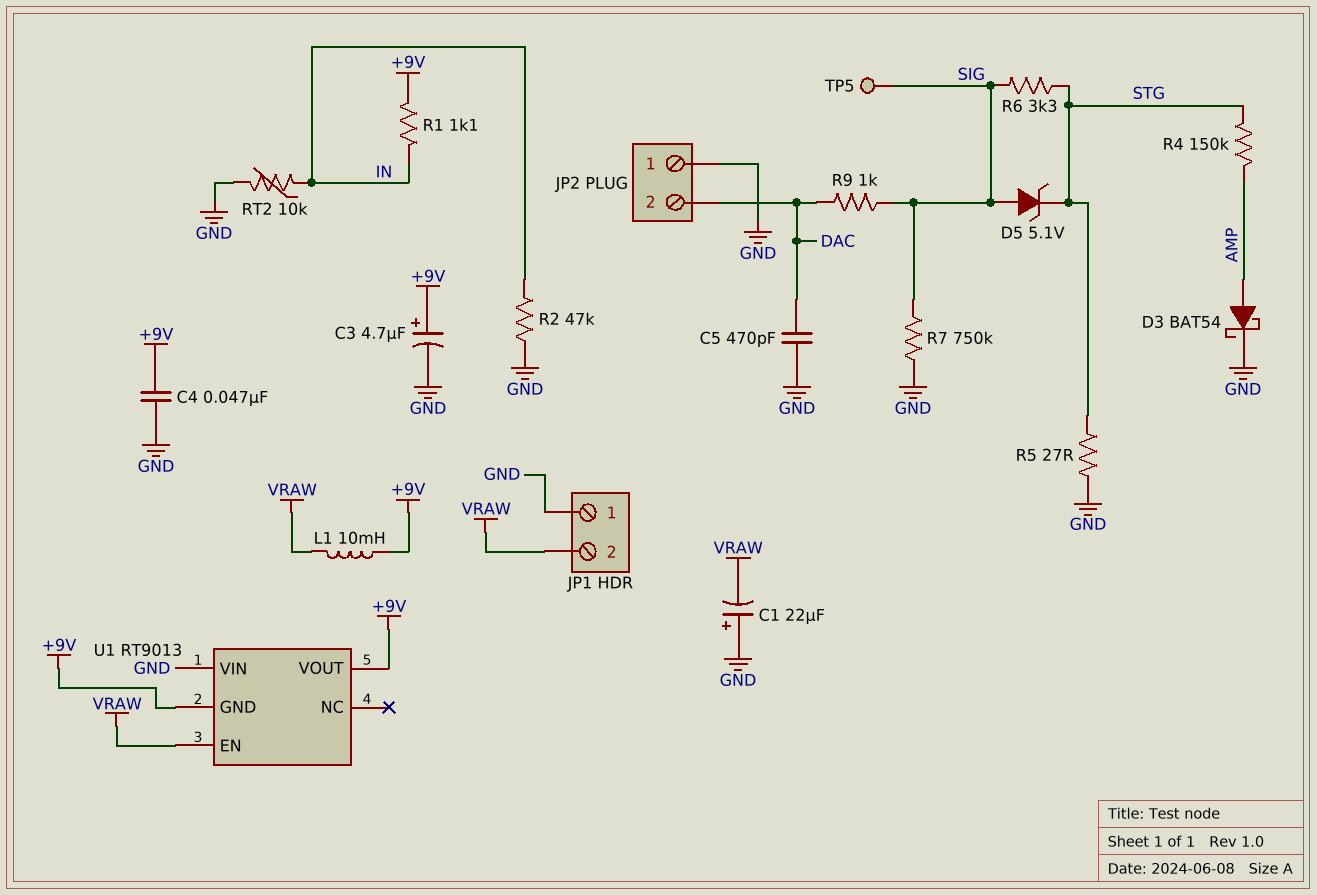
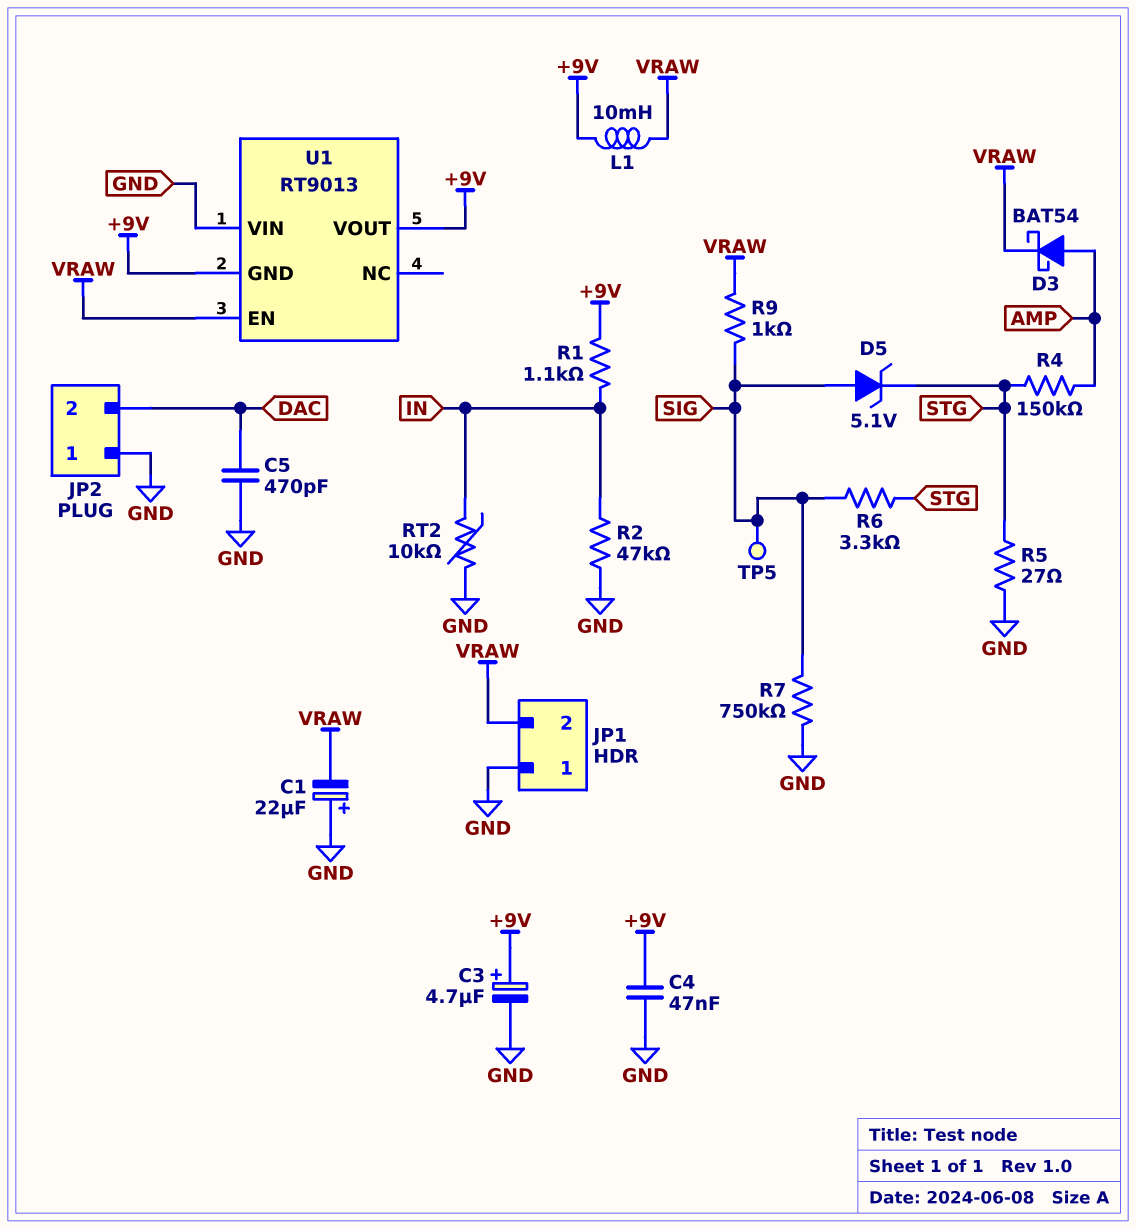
D3: schottky BAT54 (A AMP, K GND) -> schottky BAT54 (A AMP, K VRAW)
R9: 1k (DAC, SIG) -> 1k (SIG, VRAW)

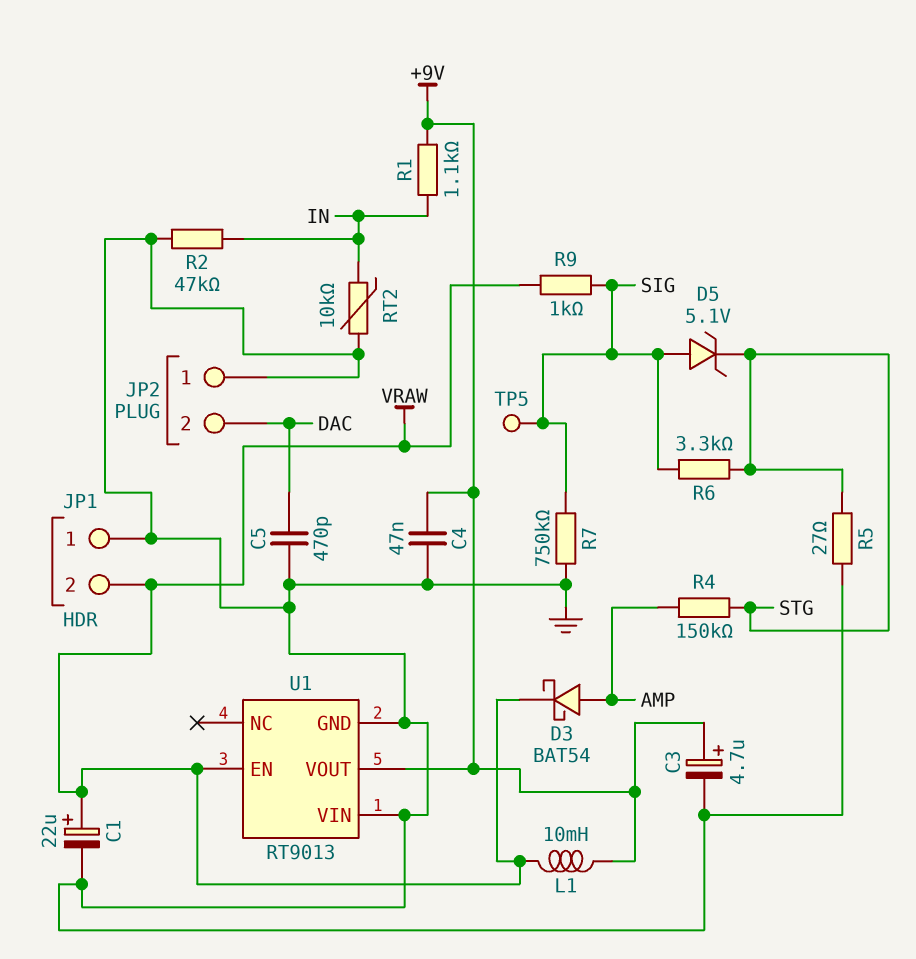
C1: 22uF (plus GND, minus VRAW) -> 22uF (plus VRAW, minus GND)
U1 pin GND: +9V -> GND

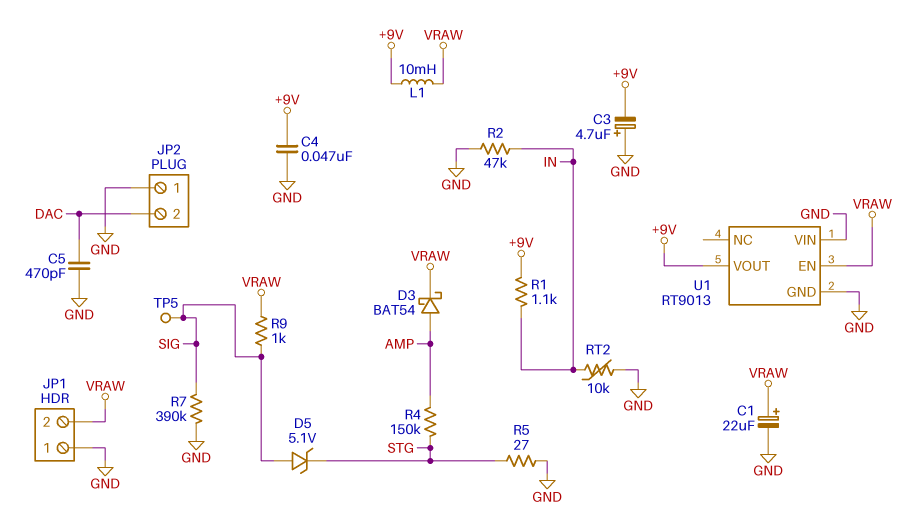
C3: 4.7uF (plus +9V, minus GND) -> 4.7uF (plus GND, minus +9V)
R6: 3.3k (SIG, STG) -> none
R7: 750k (GND, SIG) -> 390k (GND, SIG)

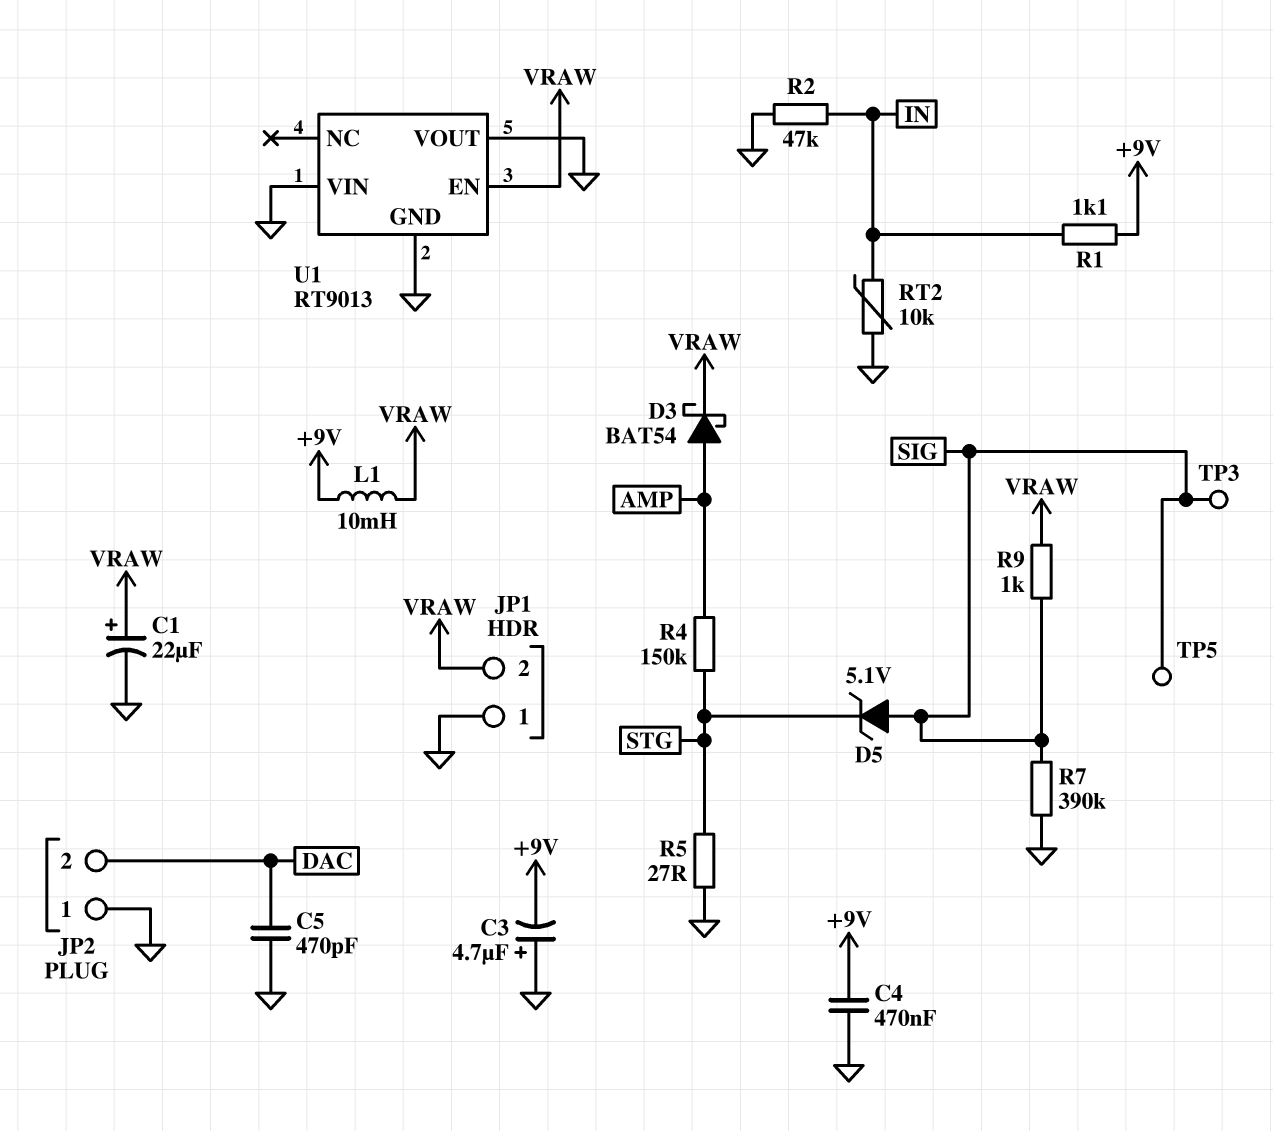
C4: 47nF (+9V, GND) -> 470nF (+9V, GND)
TP3: none -> test point (SIG)
U1 pin VOUT: +9V -> GND

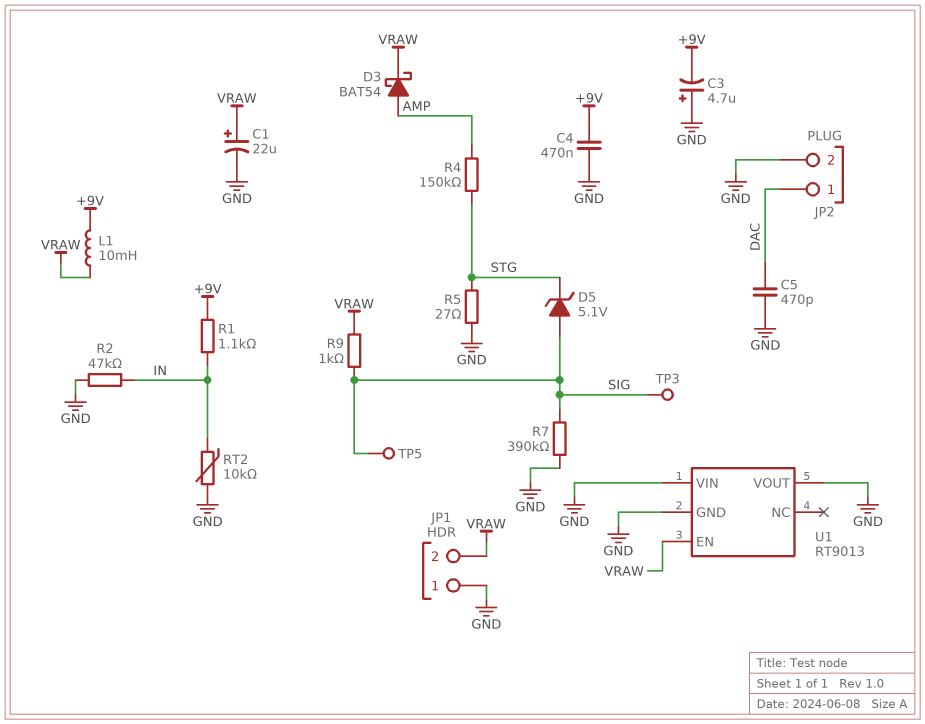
JP2 pin 1: GND -> DAC
JP2 pin 2: DAC -> GND

